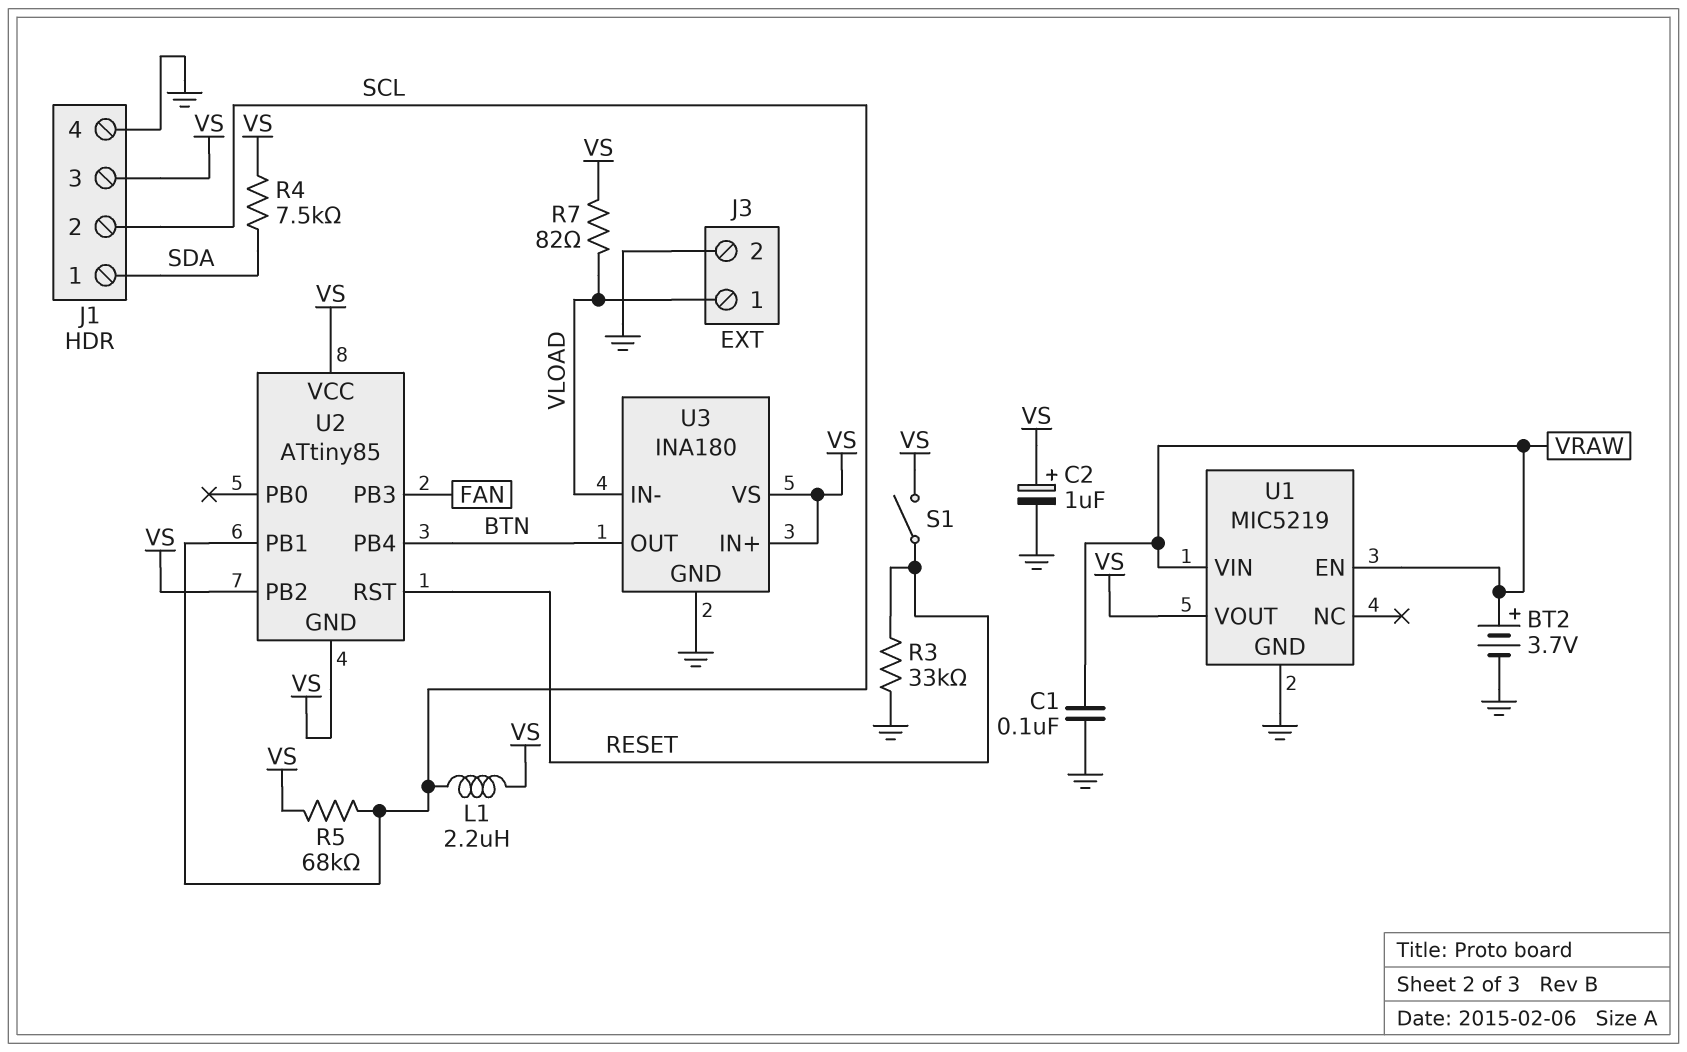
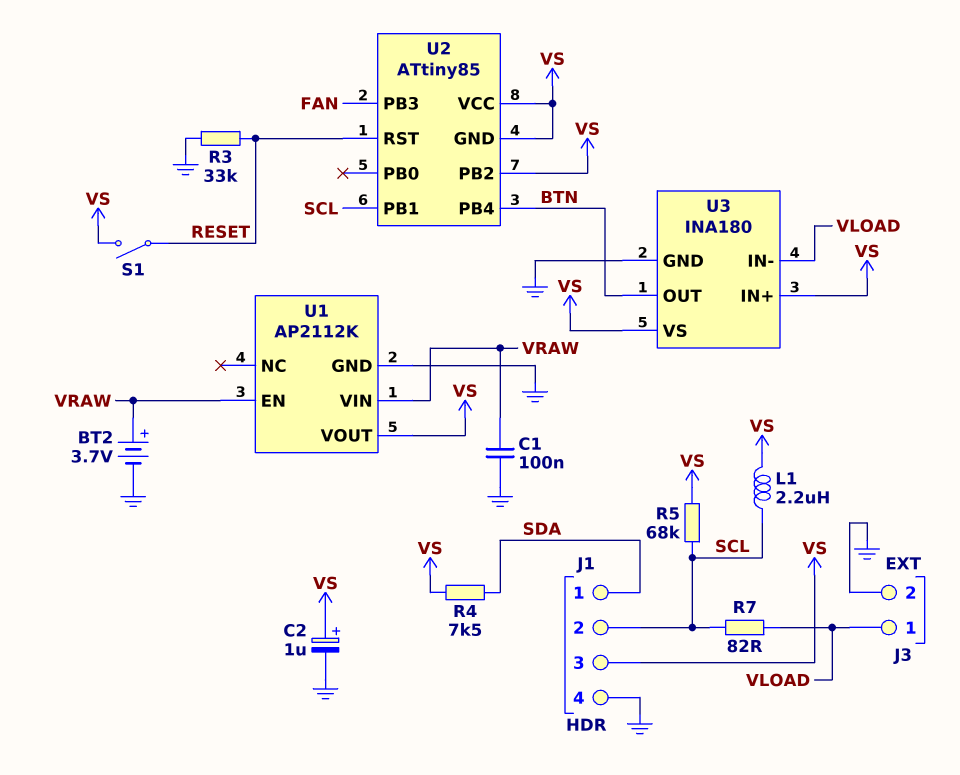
R7: 82 (VLOAD, VS) -> 82 (SCL, VLOAD)
U1: MIC5219 -> AP2112K

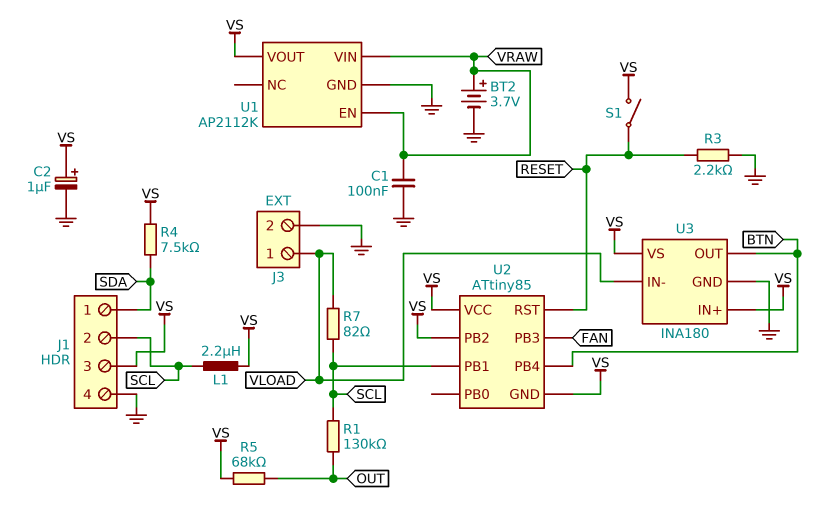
R1: none -> 130k (OUT, SCL)
R3: 33k (GND, RESET) -> 2.2k (GND, RESET)
R5: 68k (SCL, VS) -> 68k (OUT, VS)

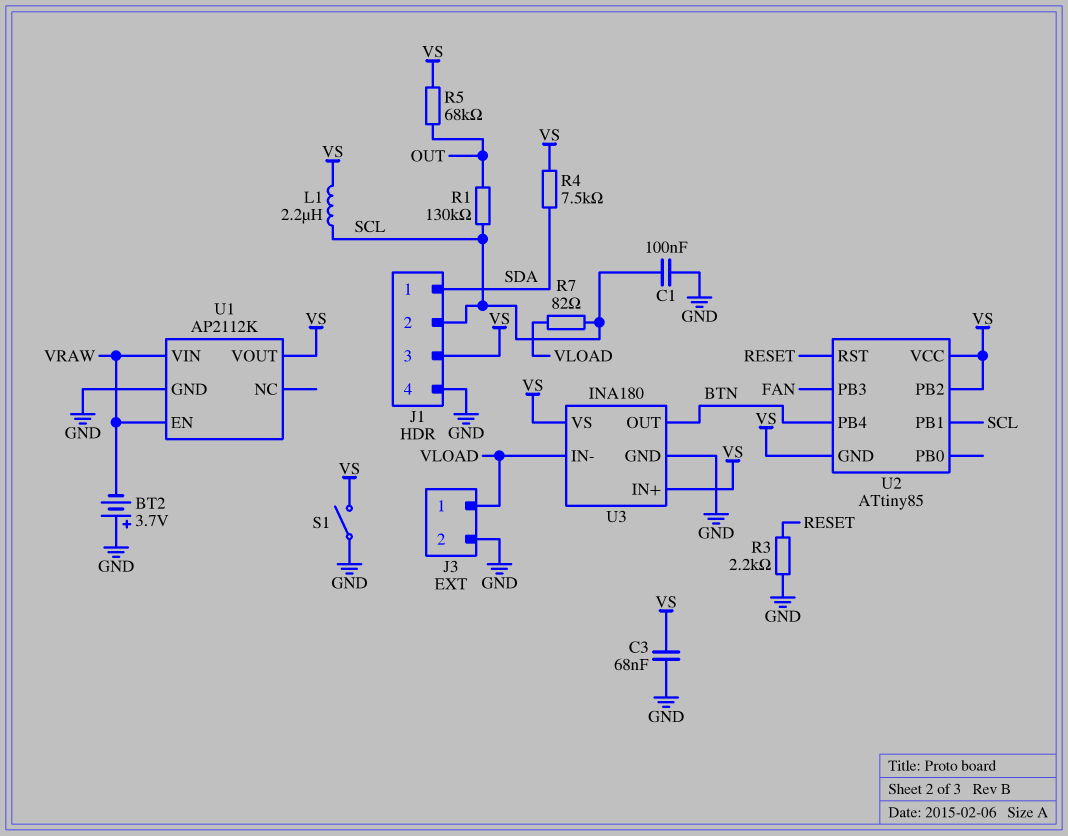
BT2: 3.7V (plus VRAW, minus GND) -> 3.7V (plus GND, minus VRAW)
C1: 100nF (GND, VRAW) -> 100nF (GND, SCL)
C2: 1uF (plus VS, minus GND) -> none
C3: none -> 68nF (GND, VS)
S1: switch (RESET, VS) -> switch (GND, VS)

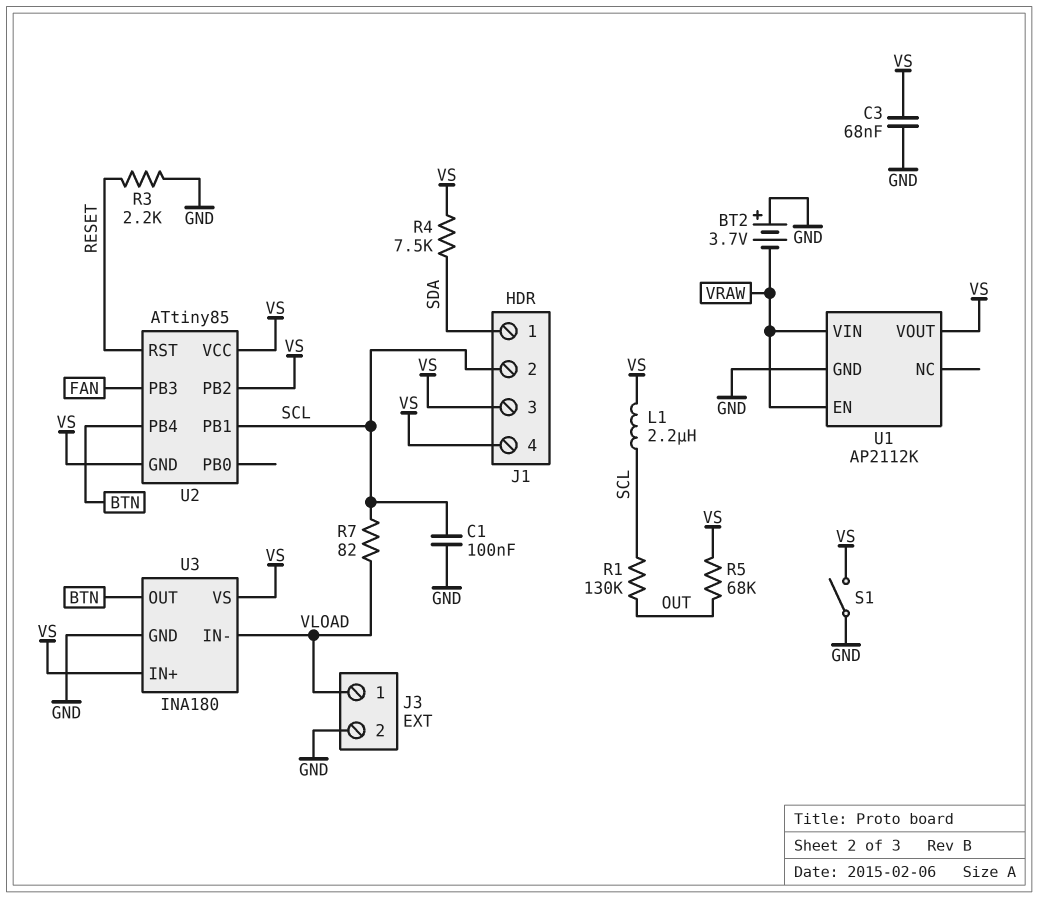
J1 pin 4: GND -> VS

